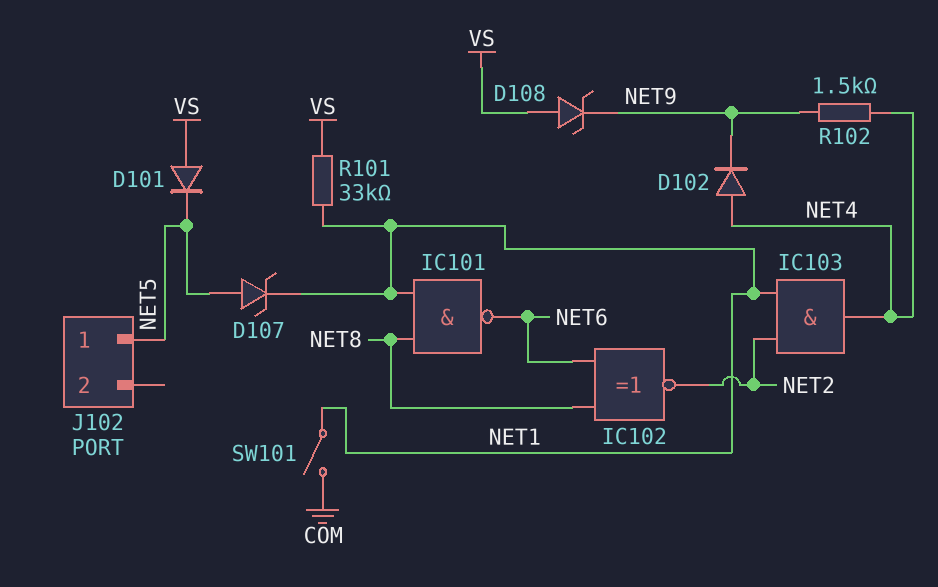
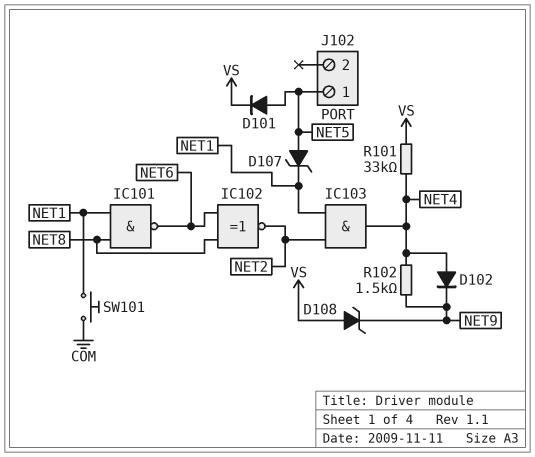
D101: diode (A VS, K NET5) -> diode (A NET5, K VS)
R101: 33k (NET1, VS) -> 33k (NET4, VS)
SW101: switch (COM, NET1) -> button (COM, NET1)

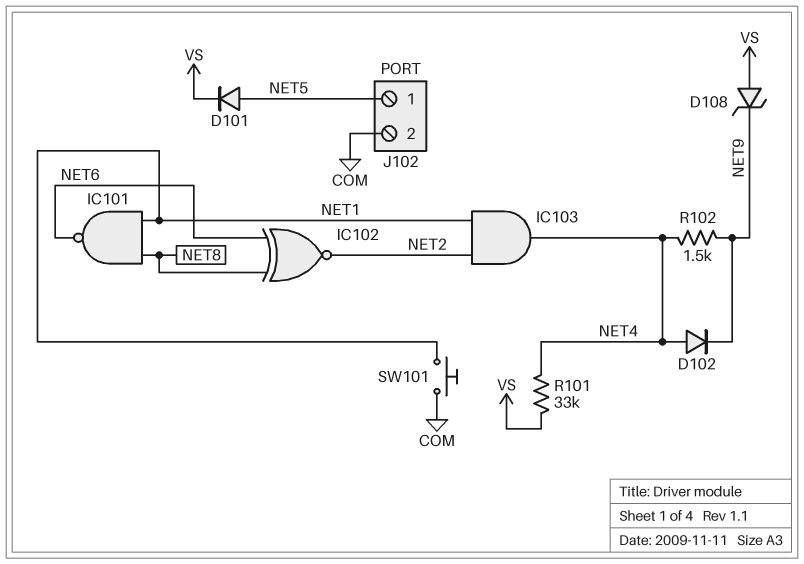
D107: zener (A NET5, K NET1) -> none
J102 pin 2: none -> COM

